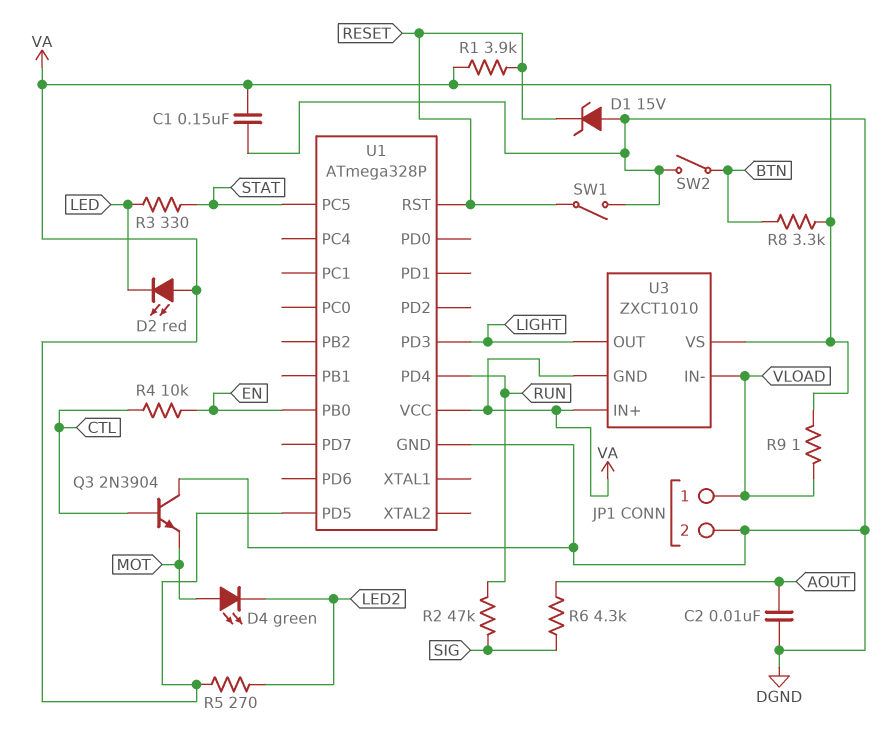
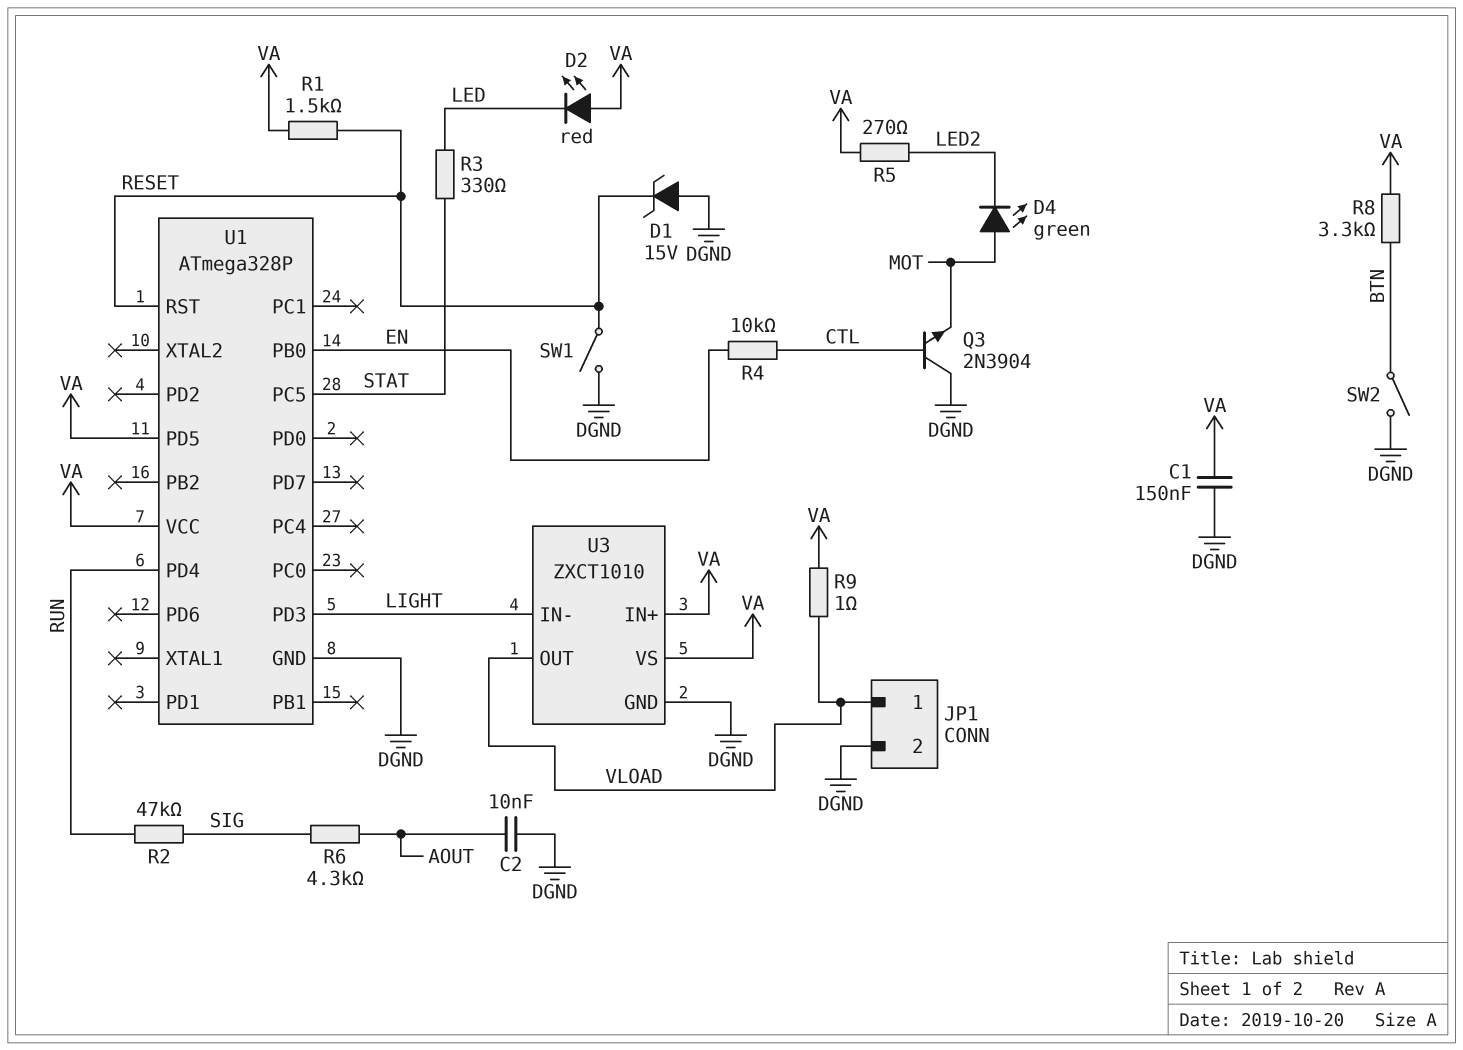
R1: 3.9k (RESET, VA) -> 1.5k (RESET, VA)
U3 pin GND: VA -> DGND
U3 pin IN-: VLOAD -> LIGHT
U3 pin OUT: LIGHT -> VLOAD

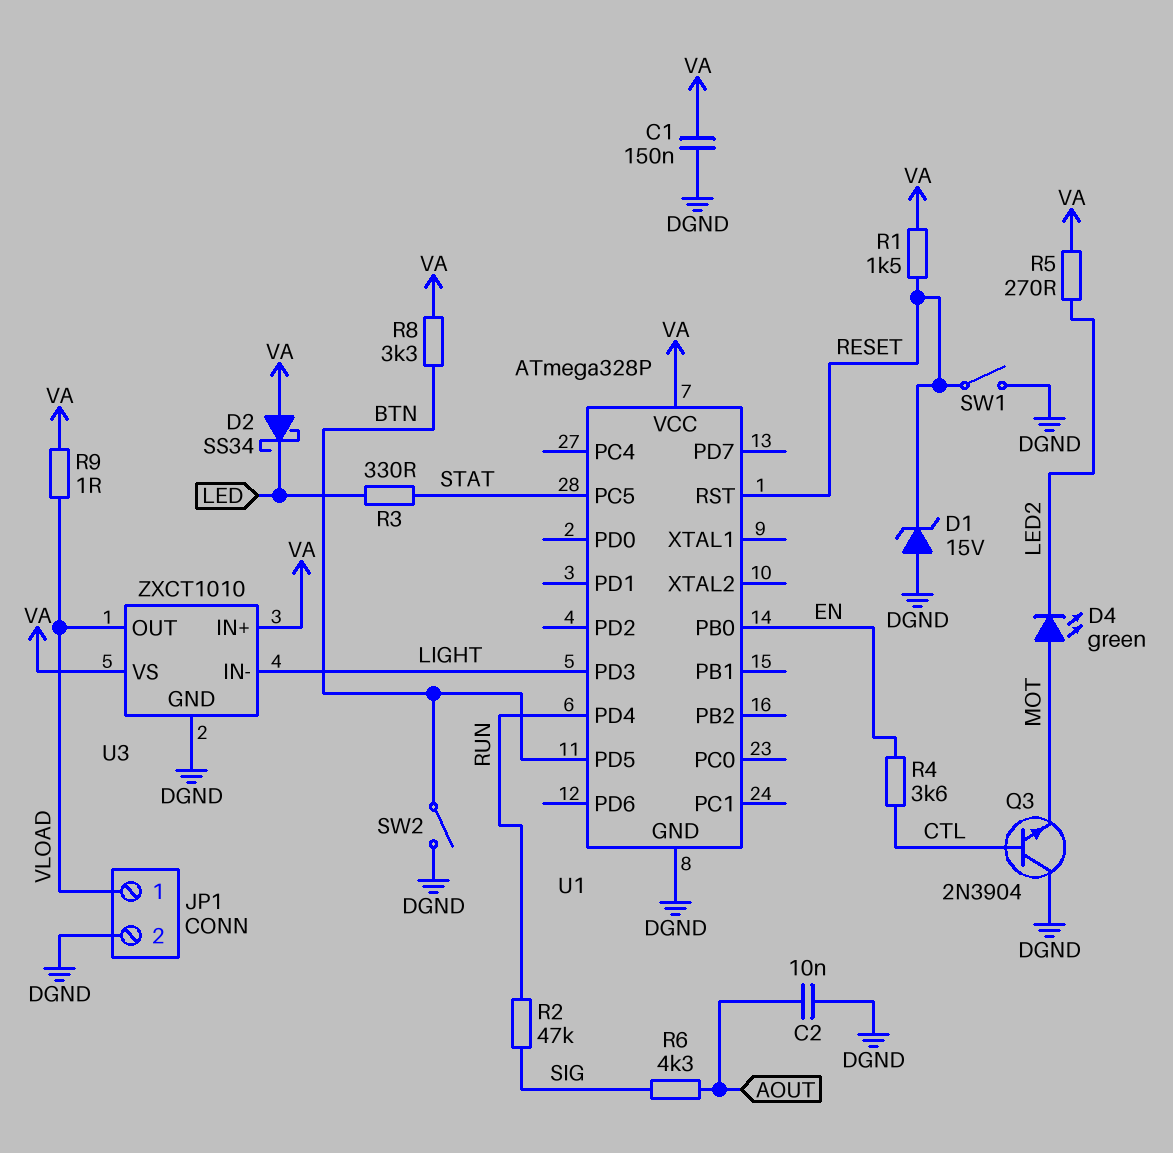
D2: LED red (A VA, K LED) -> schottky SS34 (A VA, K LED)
R4: 10k (CTL, EN) -> 3.6k (CTL, EN)
U1 pin PD5: VA -> BTN

